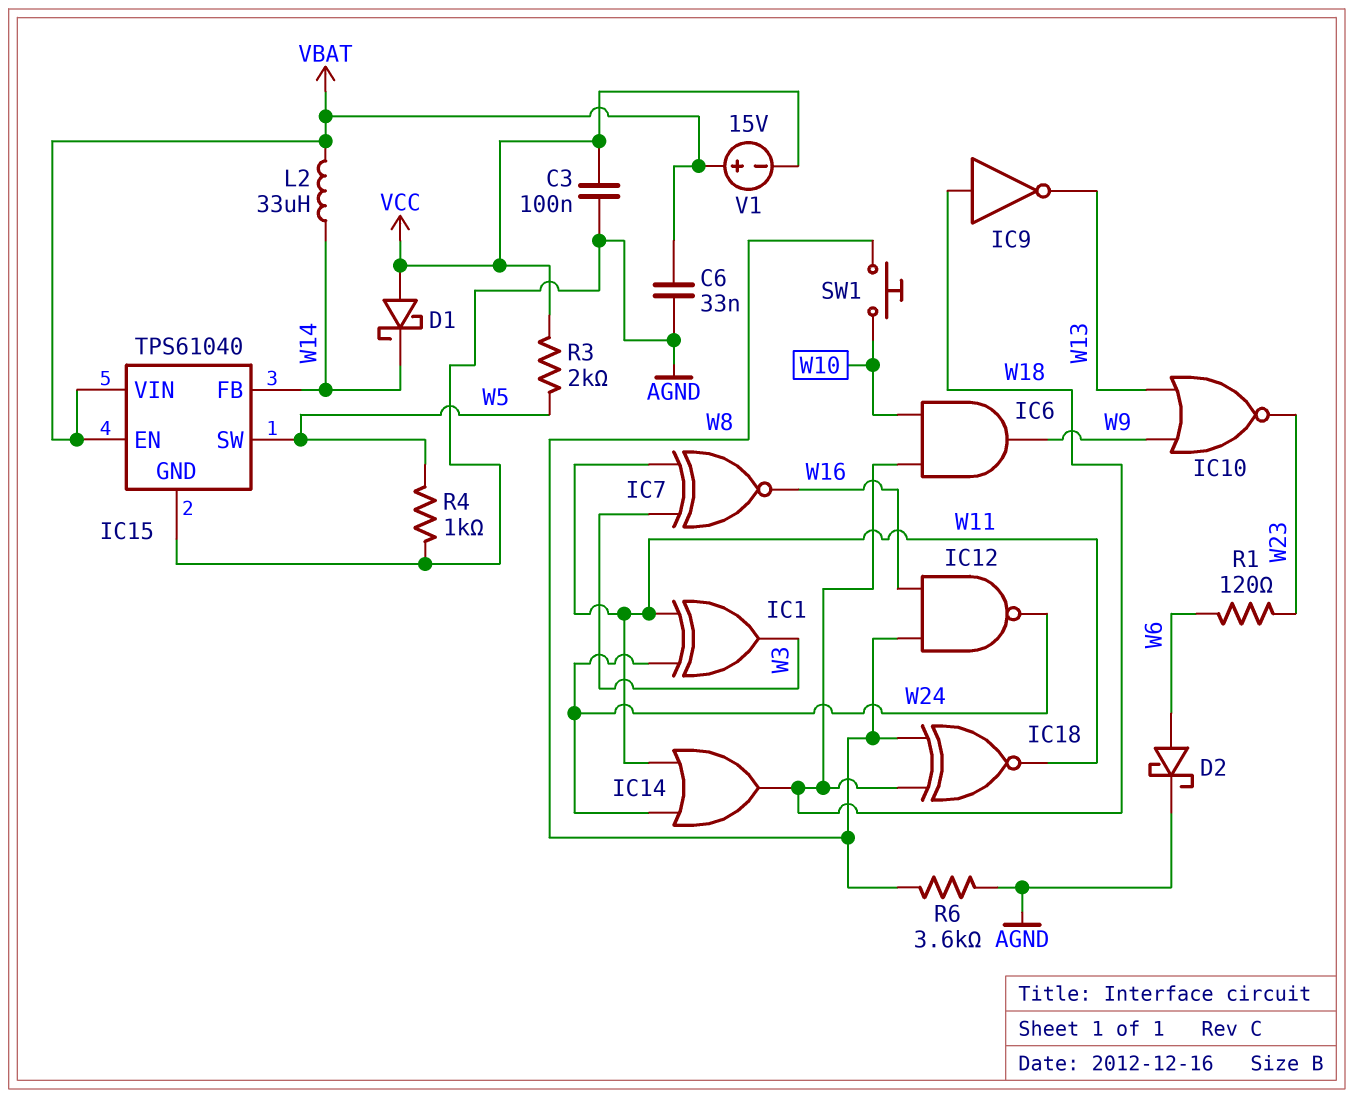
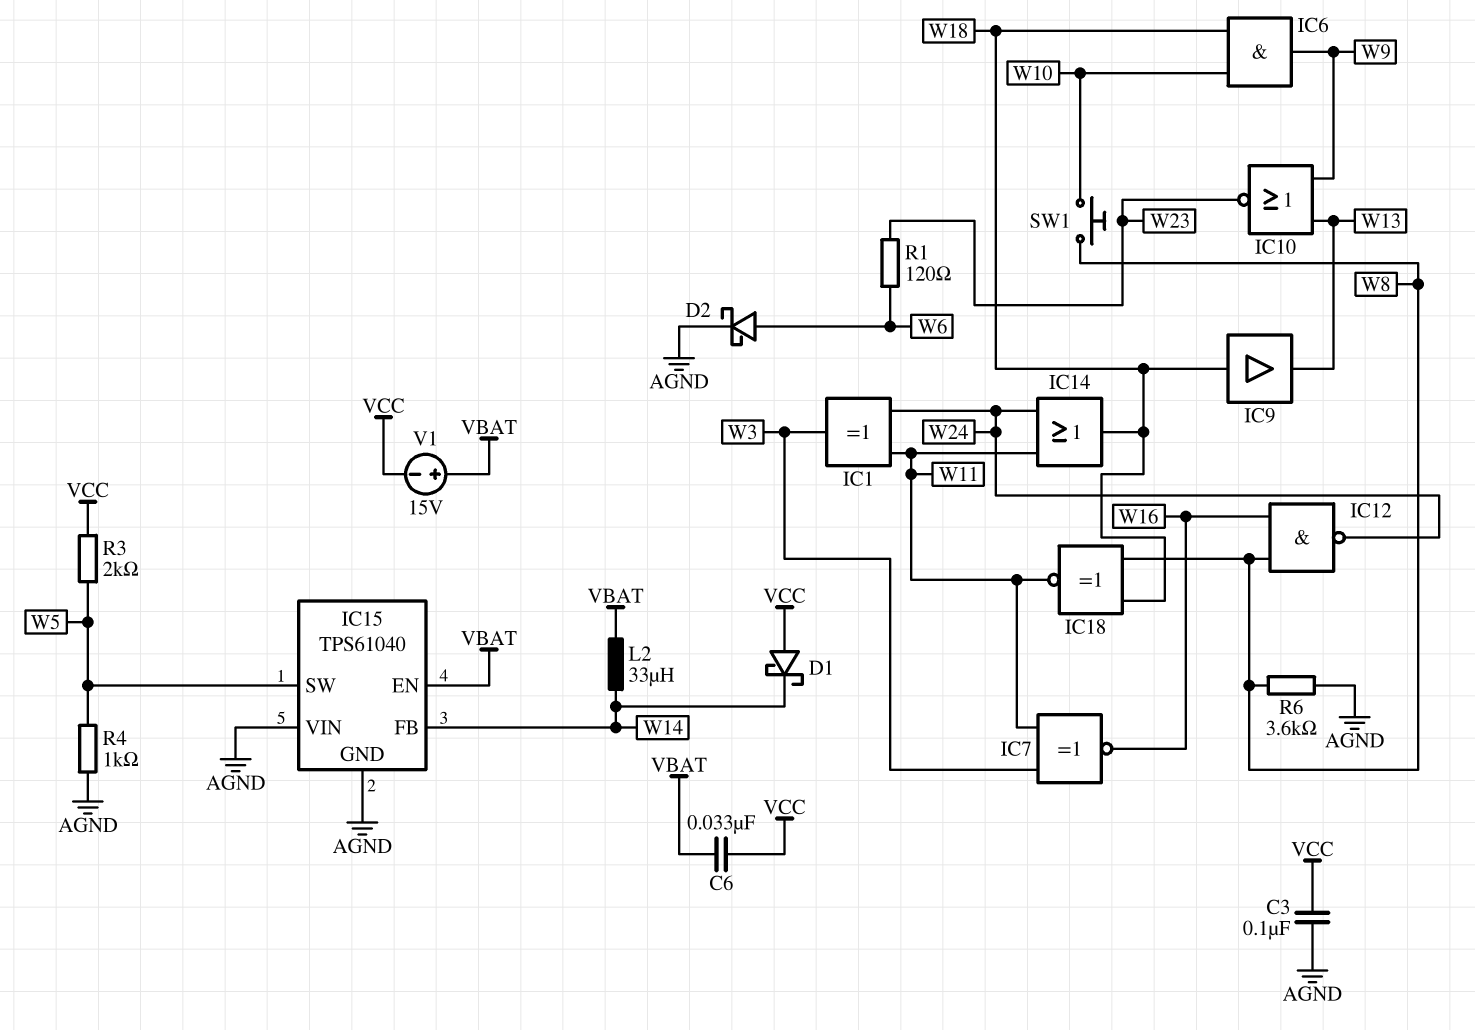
C6: 33nF (AGND, VBAT) -> 33nF (VBAT, VCC)
IC9: NOT (in W18, out W13) -> buffer (in W18, out W13)
IC15 pin VIN: VBAT -> AGND

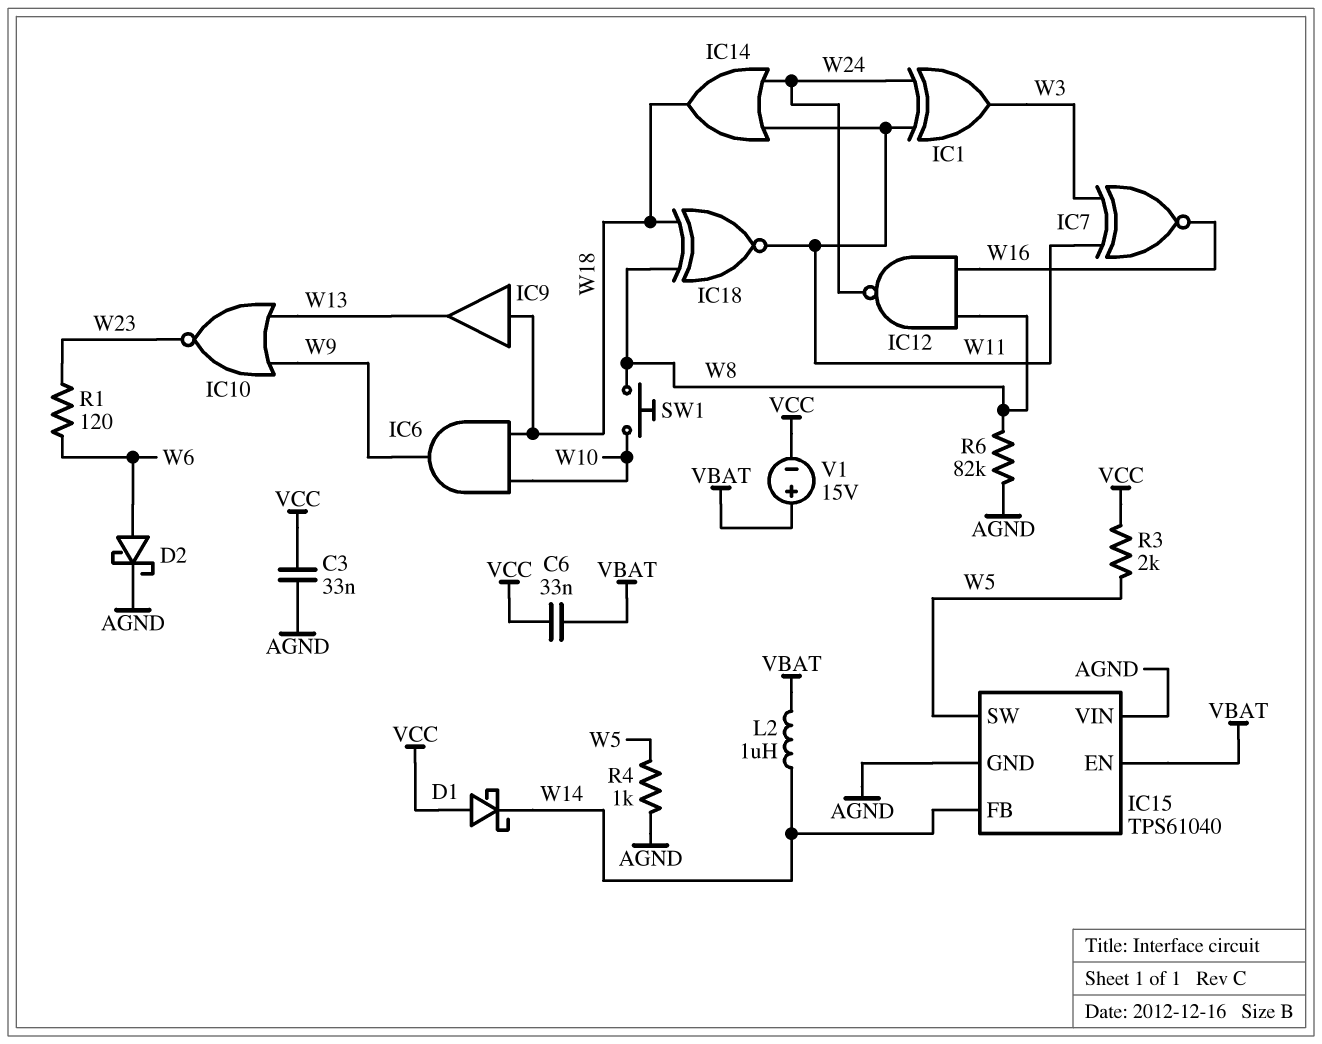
C3: 100nF (AGND, VCC) -> 33nF (AGND, VCC)
L2: 33uH (VBAT, W14) -> 1uH (VBAT, W14)
R6: 3.6k (AGND, W8) -> 82k (AGND, W8)

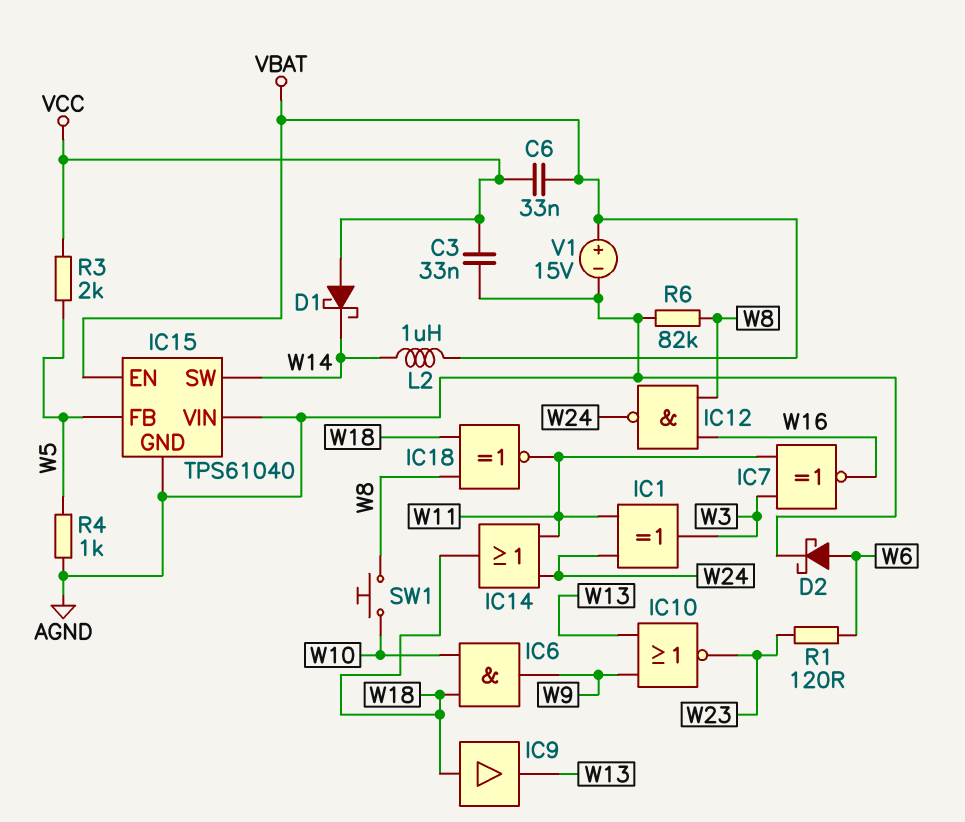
IC15 pin FB: W14 -> W5
IC15 pin SW: W5 -> W14
V1: 15V (plus VBAT, minus VCC) -> 15V (plus VBAT, minus AGND)

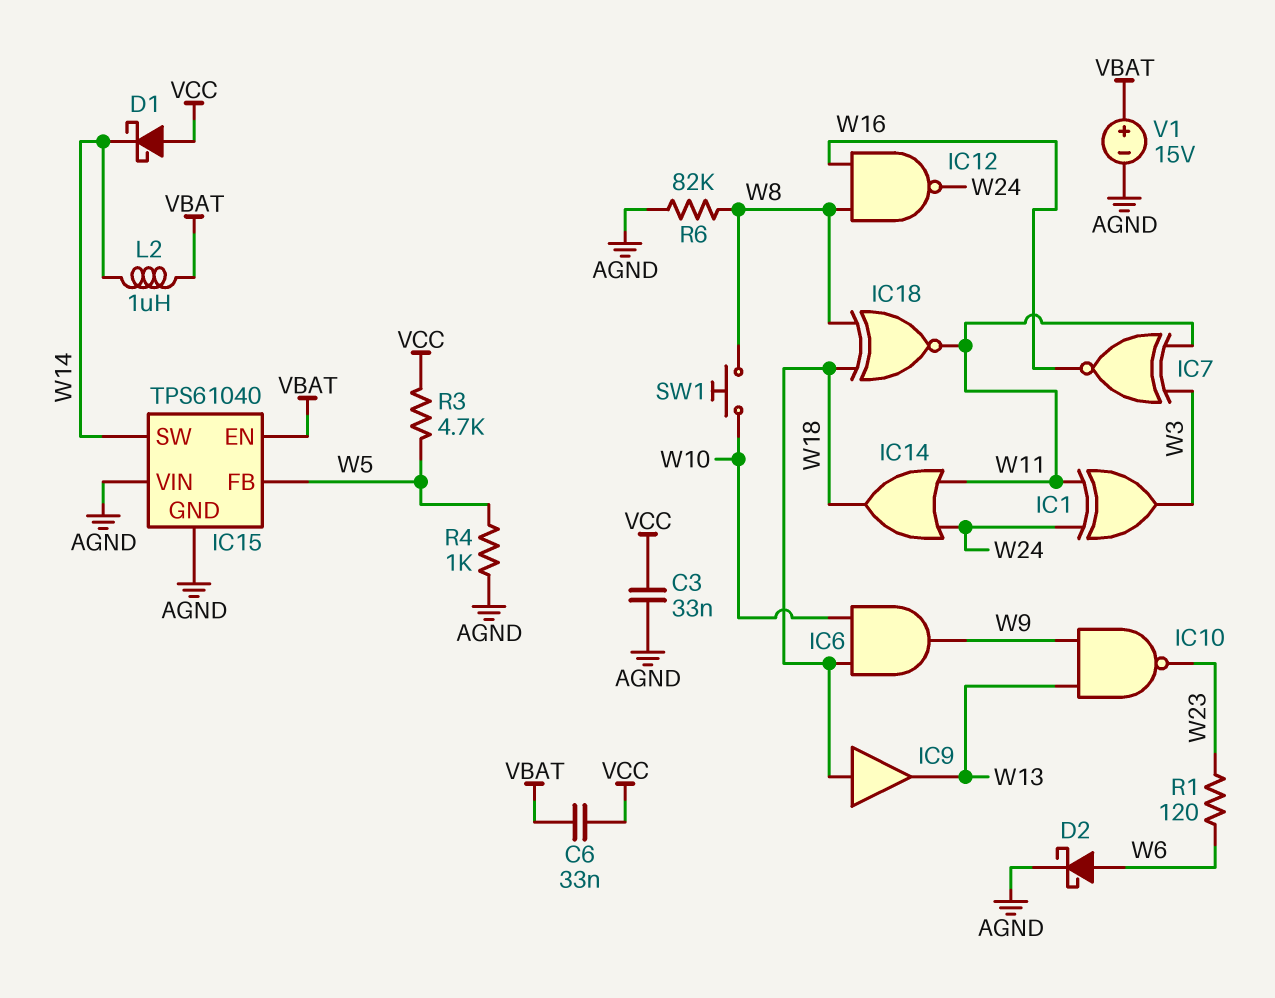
IC10: NOR (in W9, in W13, out W23) -> NAND (in W9, in W13, out W23)
R3: 2k (VCC, W5) -> 4.7k (VCC, W5)

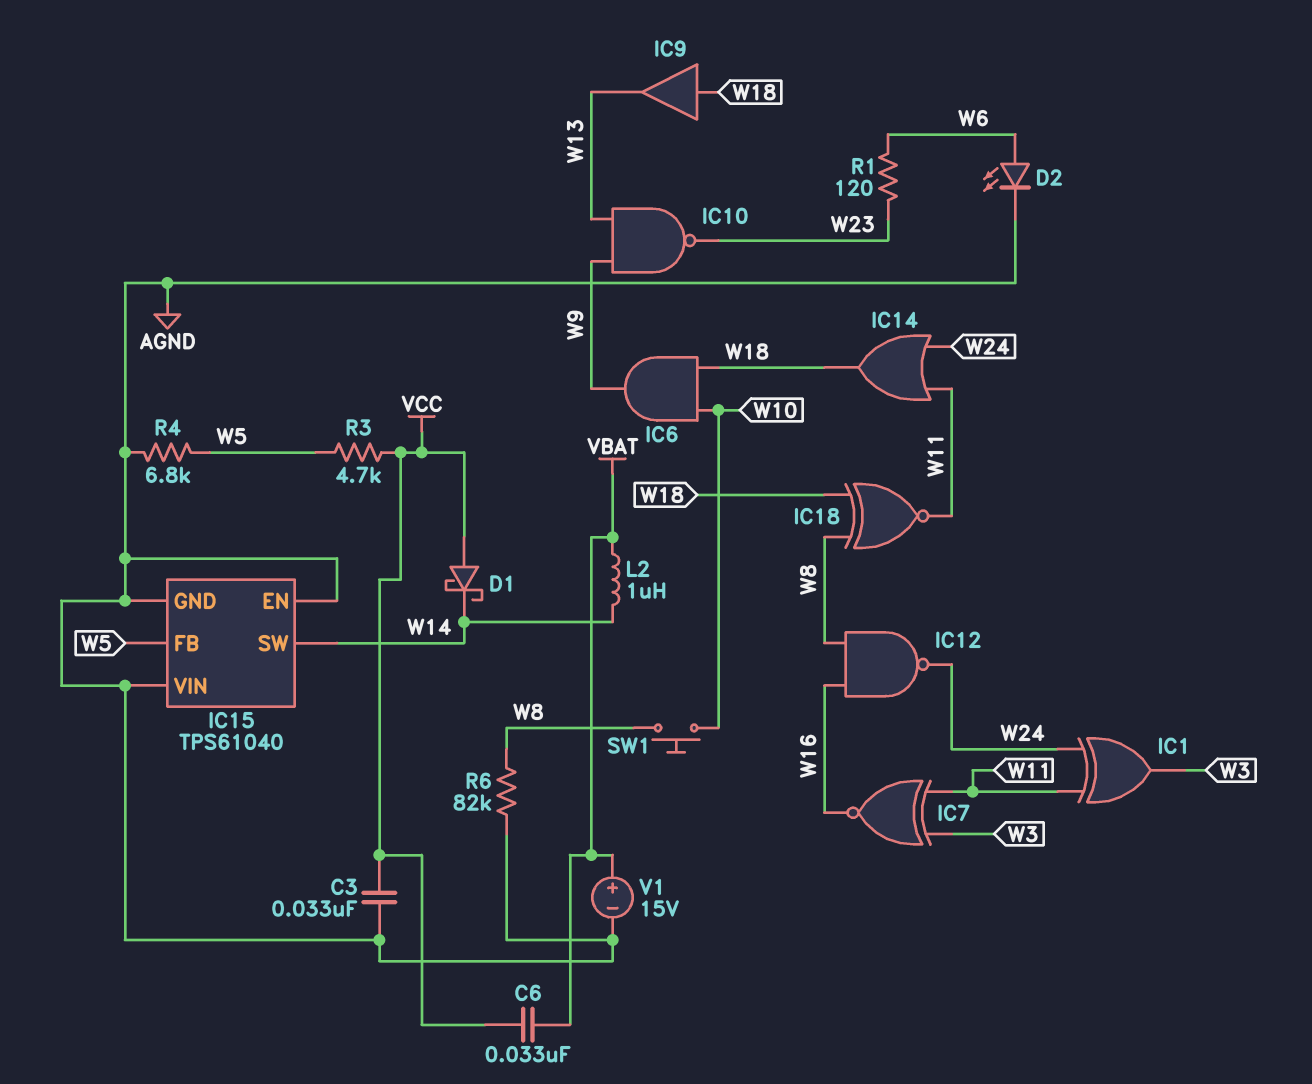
D2: schottky (A W6, K AGND) -> LED (A W6, K AGND)
IC15 pin EN: VBAT -> AGND
R4: 1k (AGND, W5) -> 6.8k (AGND, W5)

